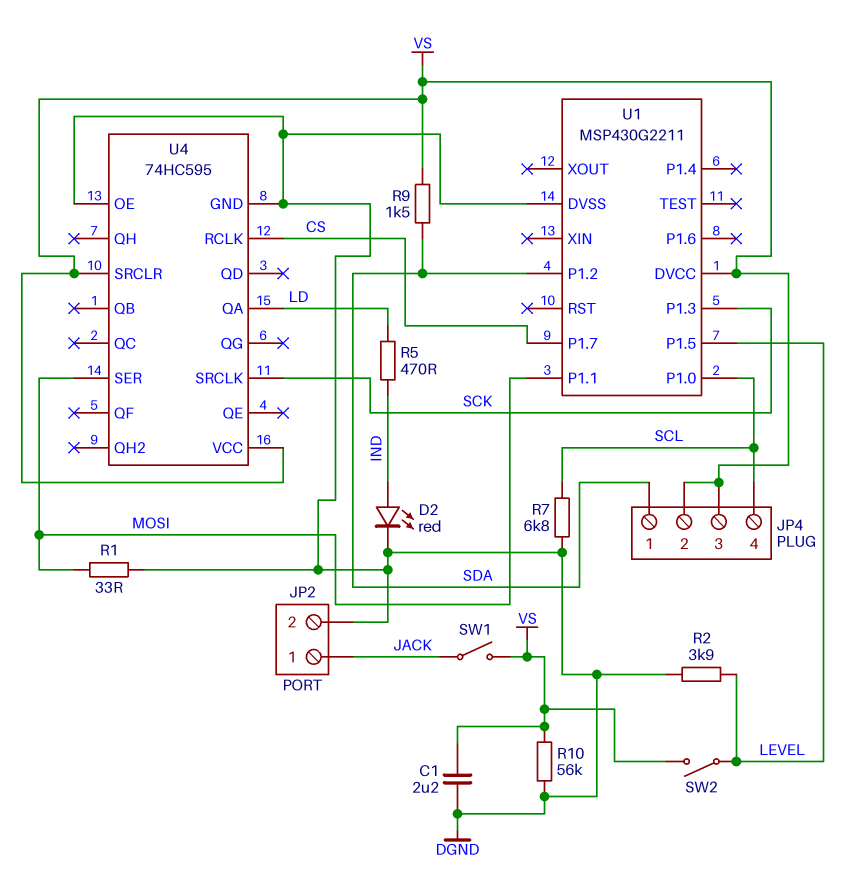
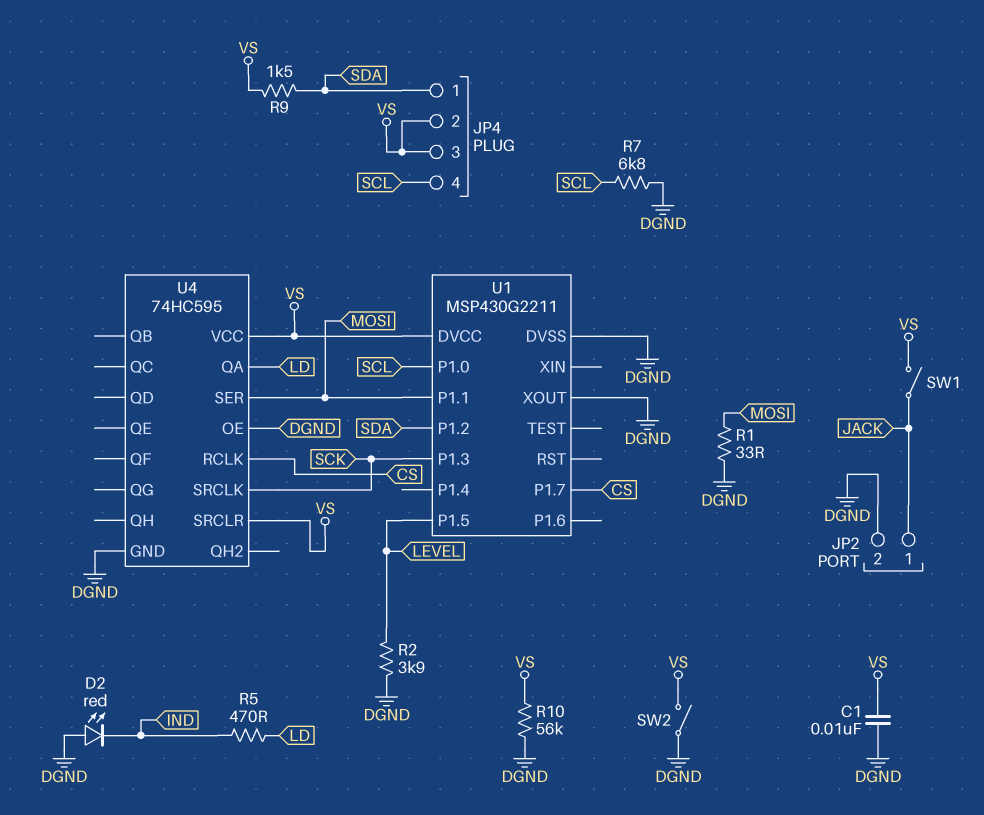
C1: 2.2uF (DGND, VS) -> 10nF (DGND, VS)
D2: LED red (A IND, K DGND) -> LED red (A DGND, K IND)
SW2: switch (LEVEL, VS) -> switch (DGND, VS)
U1 pin XOUT: none -> DGND

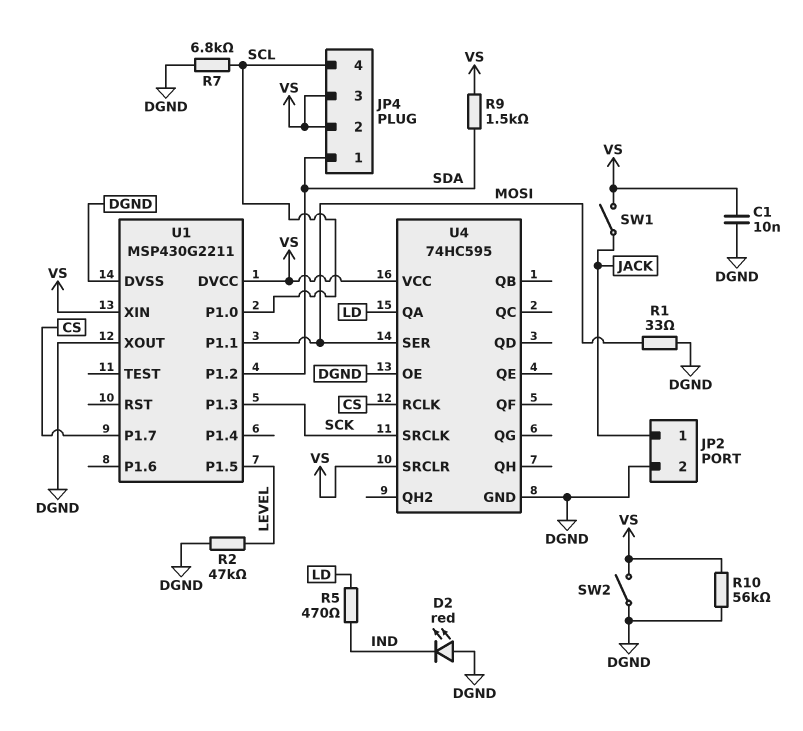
R2: 3.9k (DGND, LEVEL) -> 47k (DGND, LEVEL)
U1 pin XIN: none -> VS

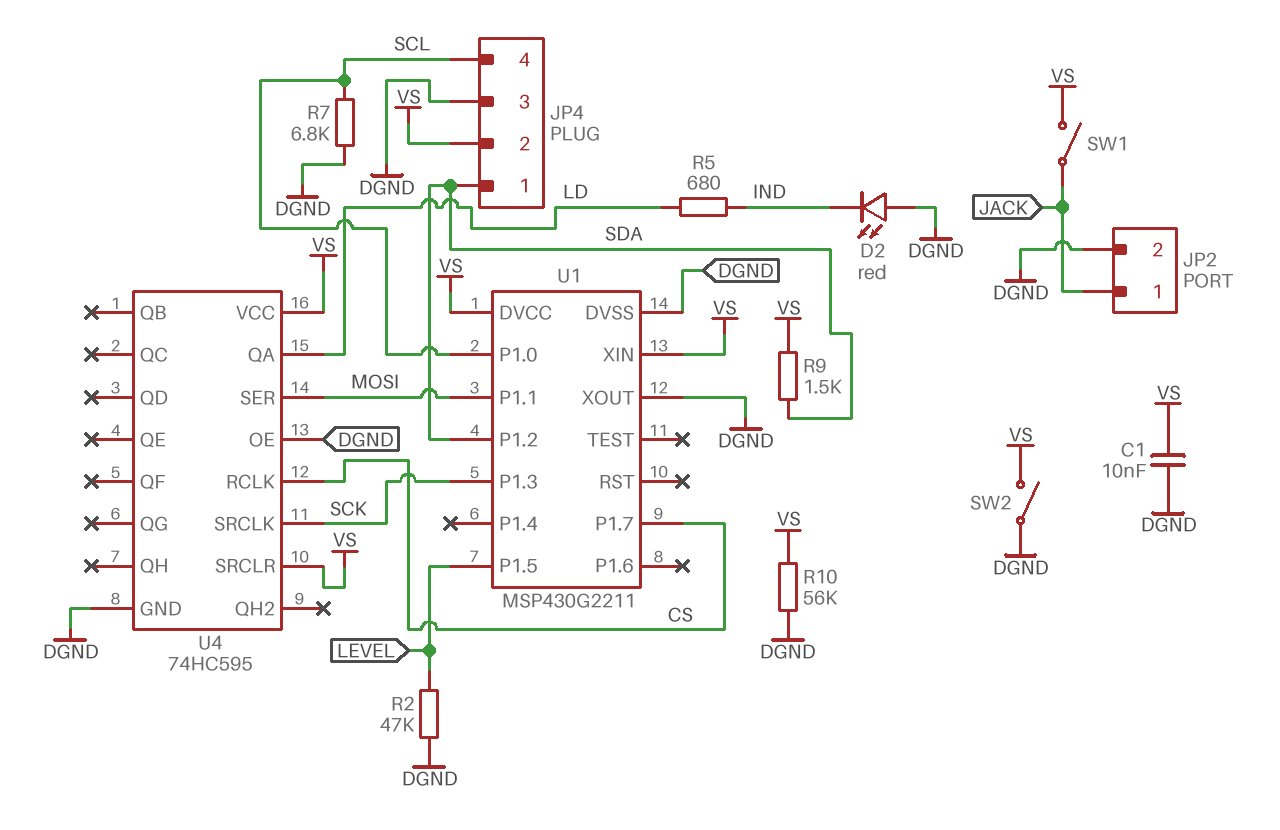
JP4 pin 3: VS -> DGND
R1: 33 (DGND, MOSI) -> none
R5: 470 (IND, LD) -> 680 (IND, LD)

